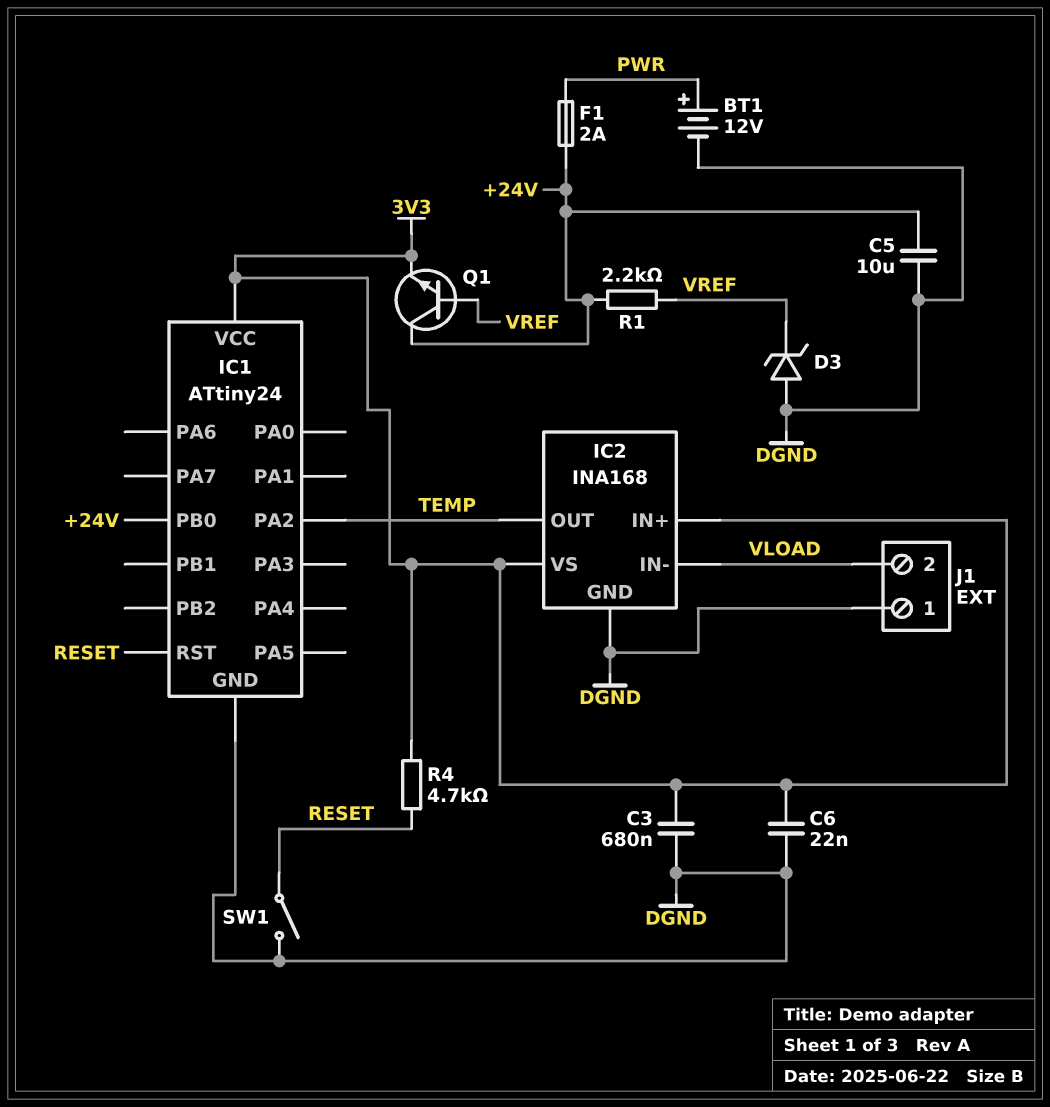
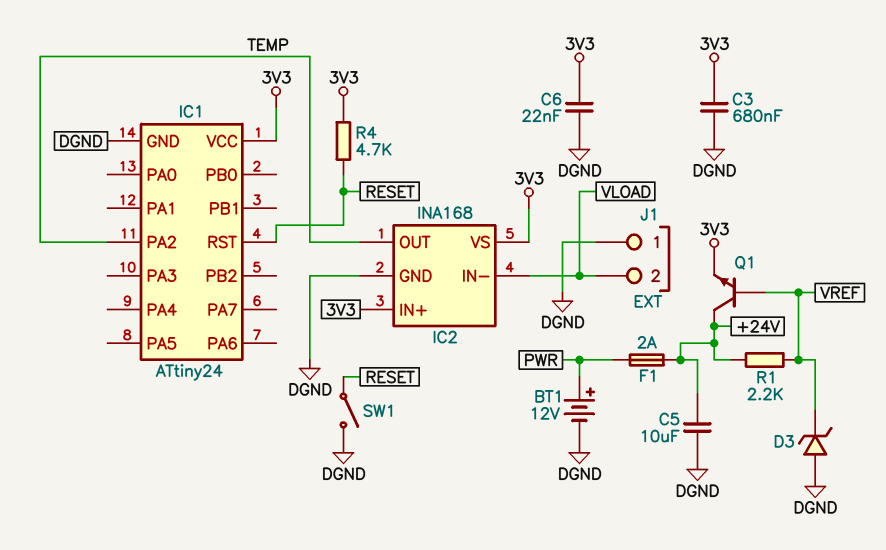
IC1 pin PB0: +24V -> none

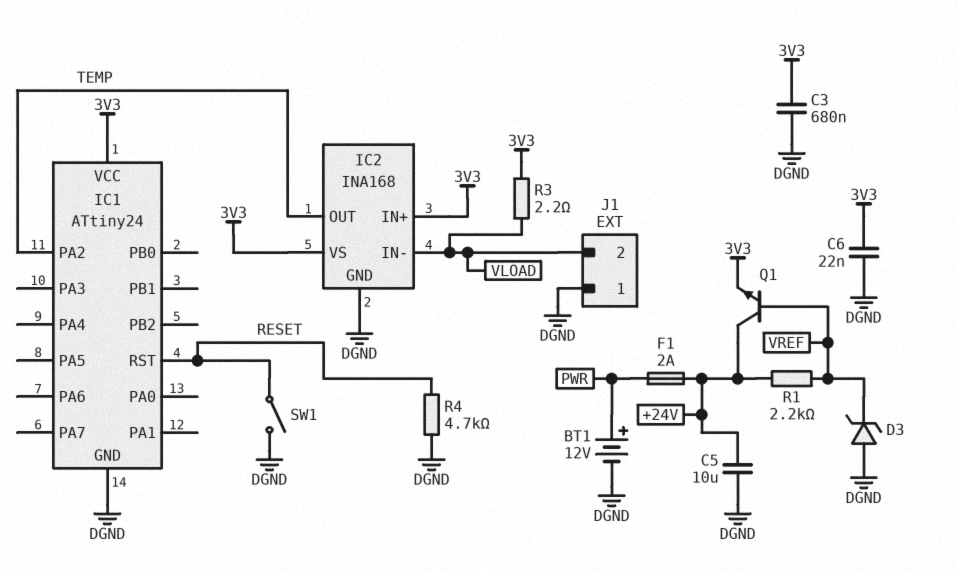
R3: none -> 2.2 (3V3, VLOAD)
R4: 4.7k (3V3, RESET) -> 4.7k (DGND, RESET)

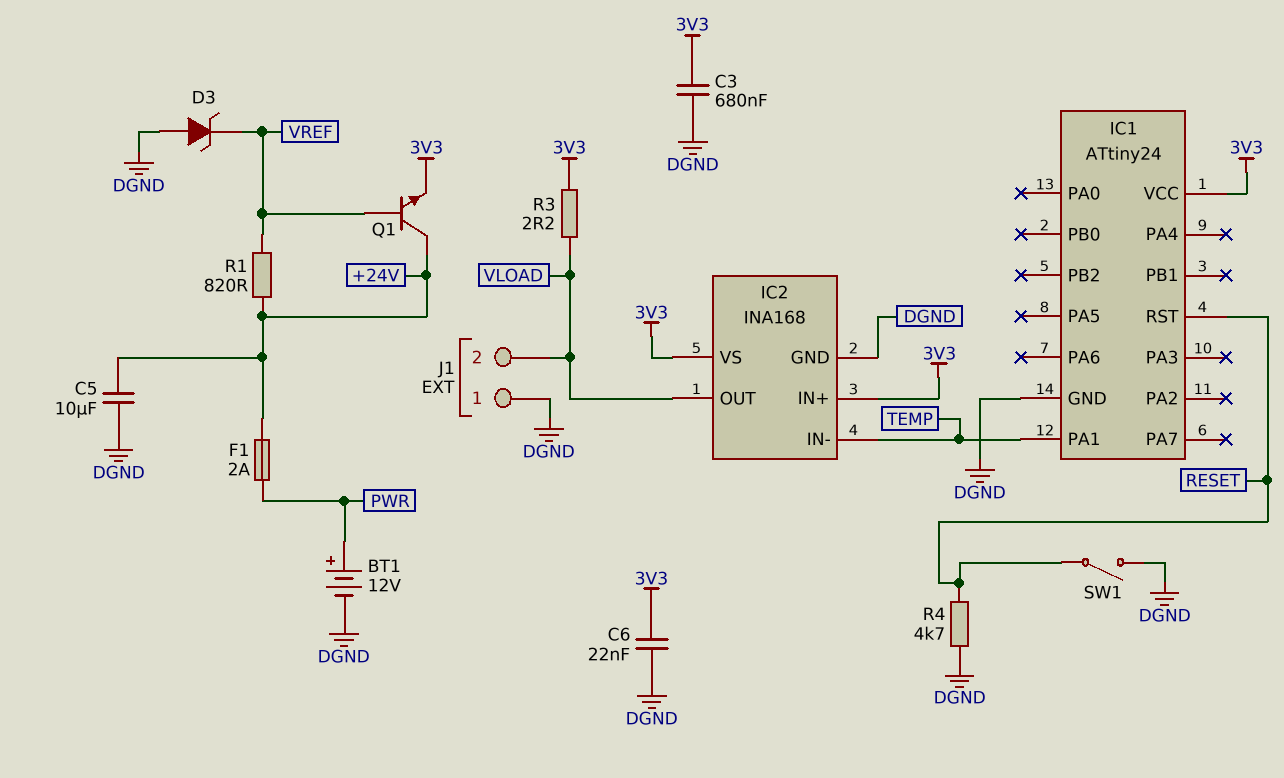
IC1 pin PA1: none -> TEMP
IC1 pin PA2: TEMP -> none
IC2 pin IN-: VLOAD -> TEMP
IC2 pin OUT: TEMP -> VLOAD
R1: 2.2k (+24V, VREF) -> 820 (+24V, VREF)

